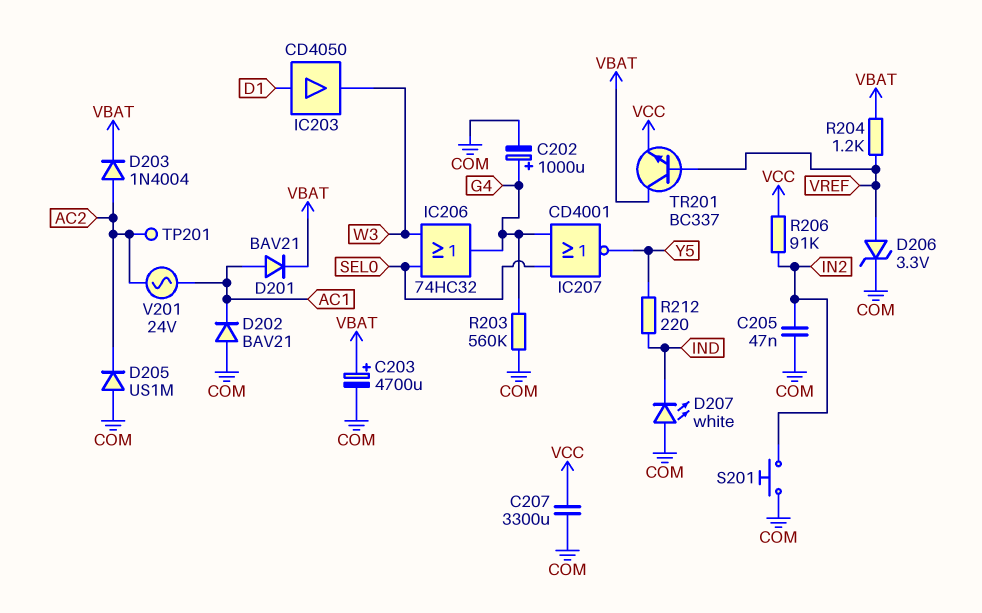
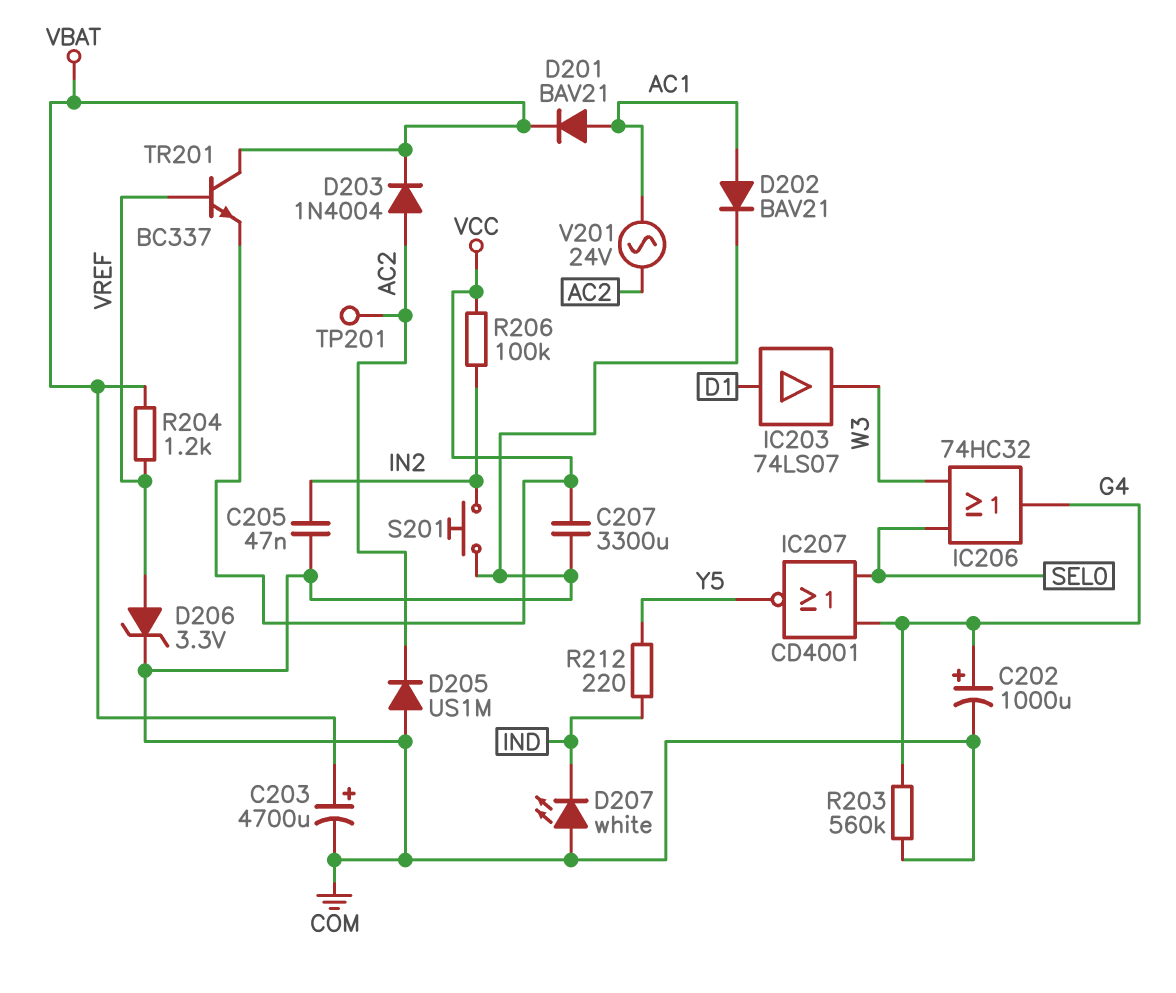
D202: diode BAV21 (A COM, K AC1) -> diode BAV21 (A AC1, K COM)
IC203: buffer CD4050 (in D1, out W3) -> buffer 74LS07 (in D1, out W3)
R206: 91k (IN2, VCC) -> 100k (IN2, VCC)

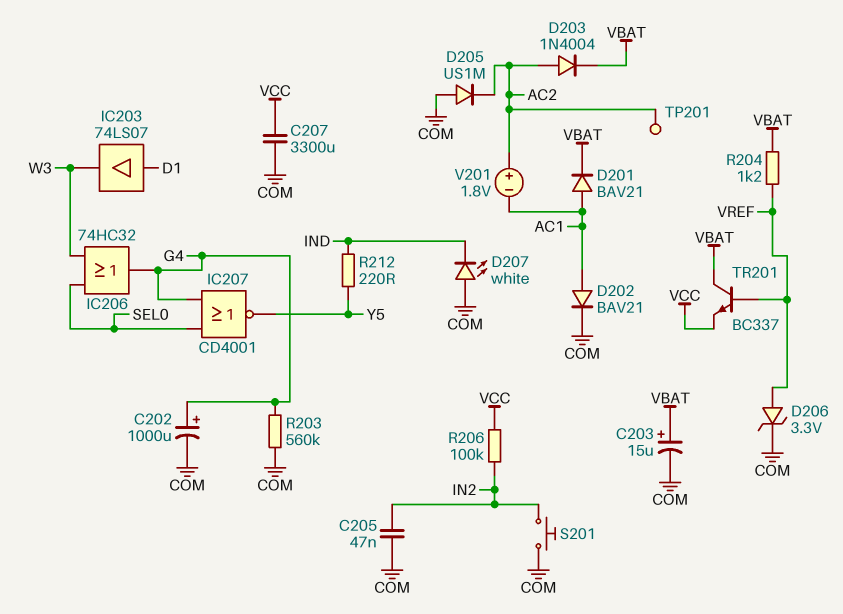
C203: 4700uF (plus VBAT, minus COM) -> 15uF (plus VBAT, minus COM)
V201: AC 24V (AC1, AC2) -> 1.8V (plus AC2, minus AC1)

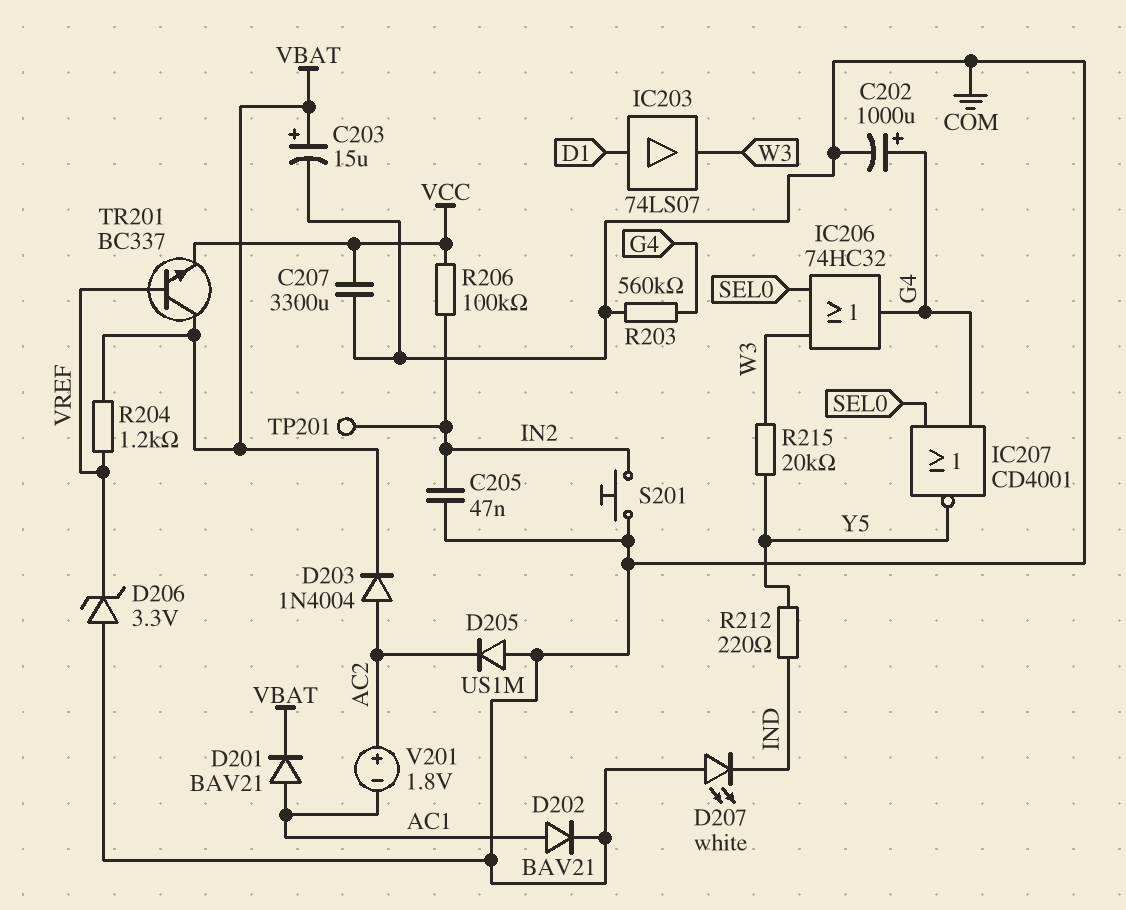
D206: zener 3.3V (A VREF, K COM) -> zener 3.3V (A COM, K VREF)
R215: none -> 20k (W3, Y5)
TP201: test point (AC2) -> test point (IN2)

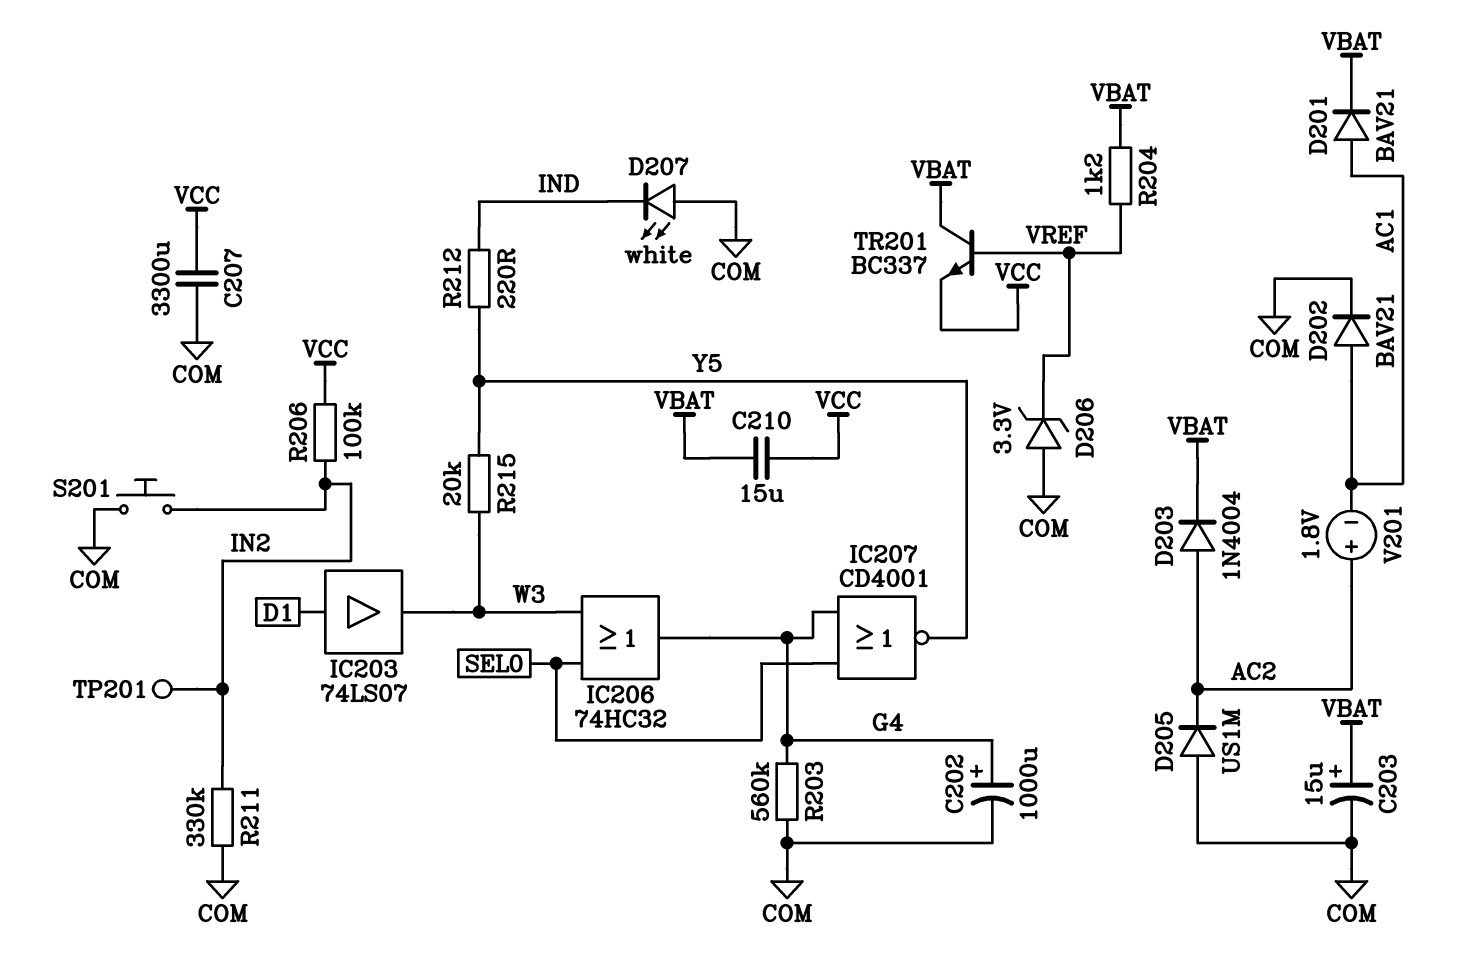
C205: 47nF (COM, IN2) -> none
C210: none -> 15uF (VBAT, VCC)
R211: none -> 330k (COM, IN2)

